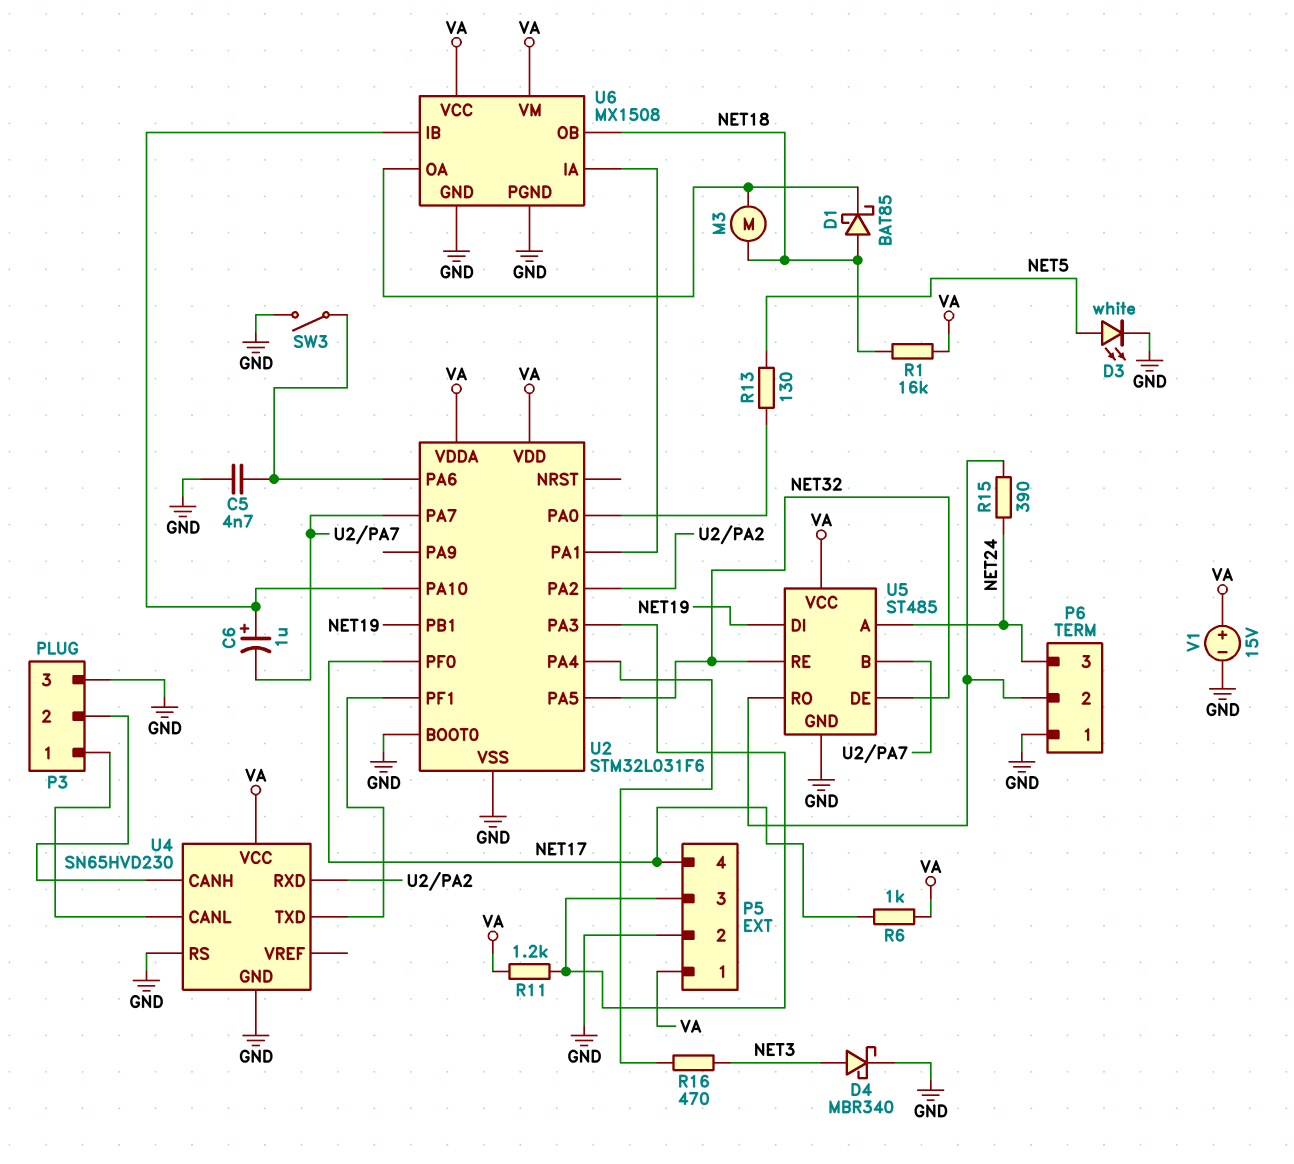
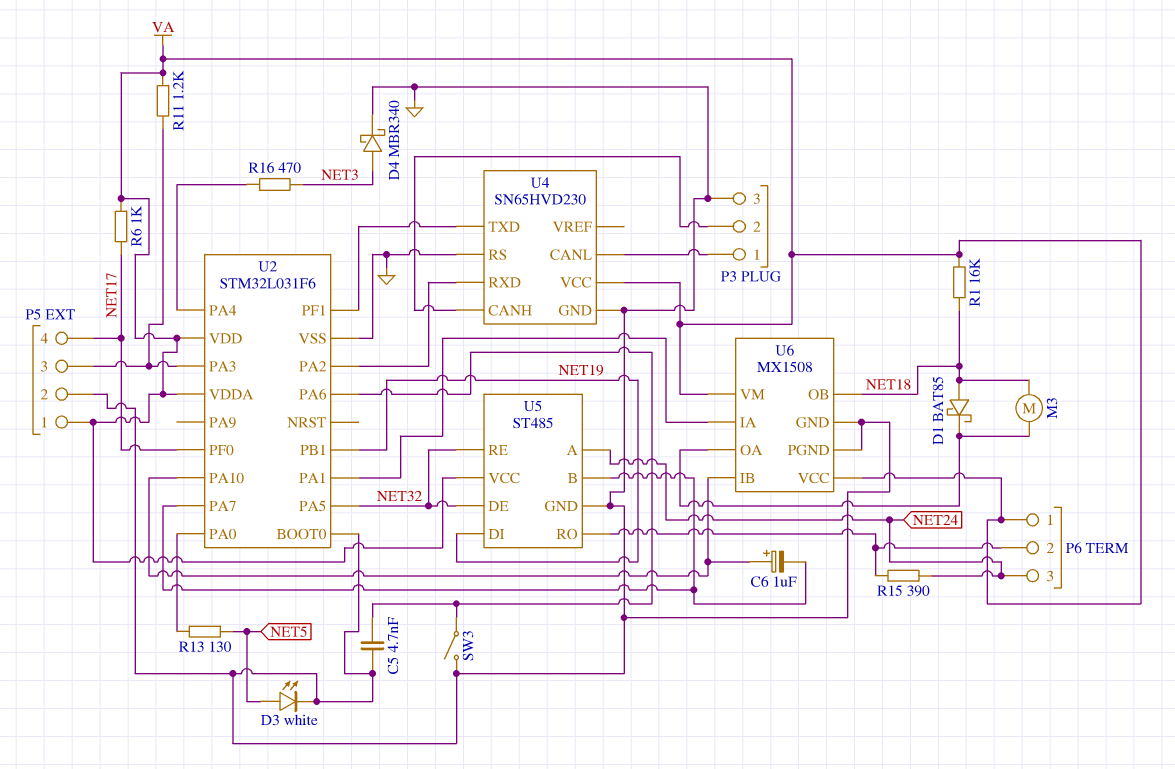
P6 pin 1: GND -> VA
V1: 15V (plus VA, minus GND) -> none

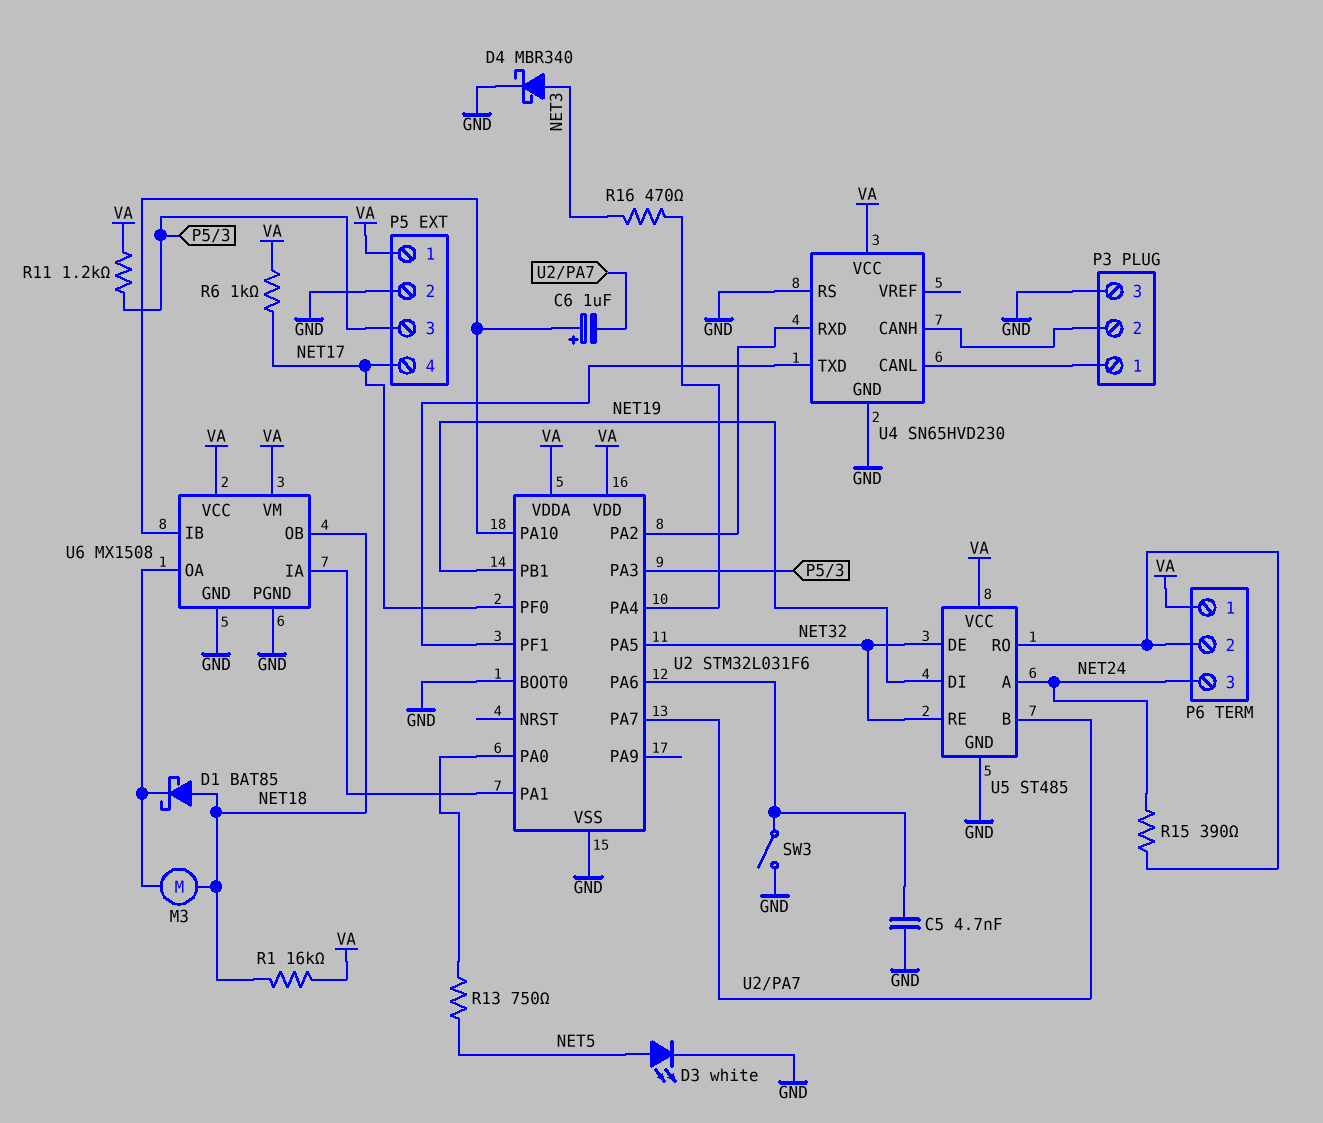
R13: 130 (NET5, U2/PA0) -> 750 (NET5, U2/PA0)

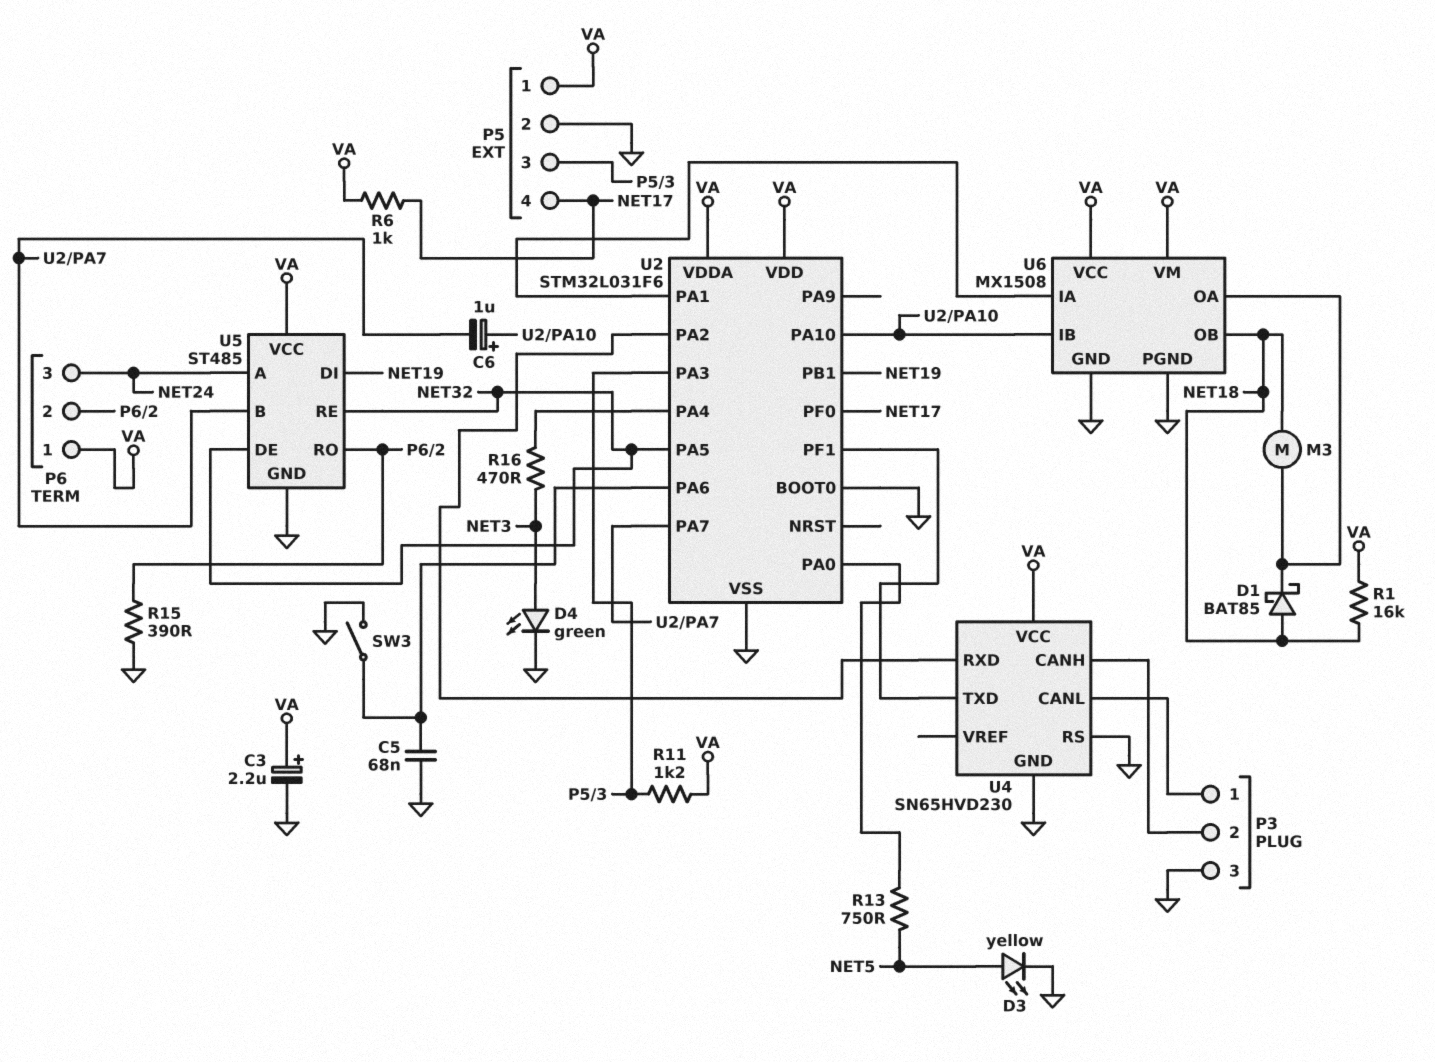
C3: none -> 2.2uF (plus VA, minus GND)
C5: 4.7nF (GND, U2/PA6) -> 68nF (GND, U2/PA6)
D3: LED white (A NET5, K GND) -> LED yellow (A NET5, K GND)
D4: schottky MBR340 (A NET3, K GND) -> LED green (A NET3, K GND)
R15: 390 (NET24, P6/2) -> 390 (GND, P6/2)

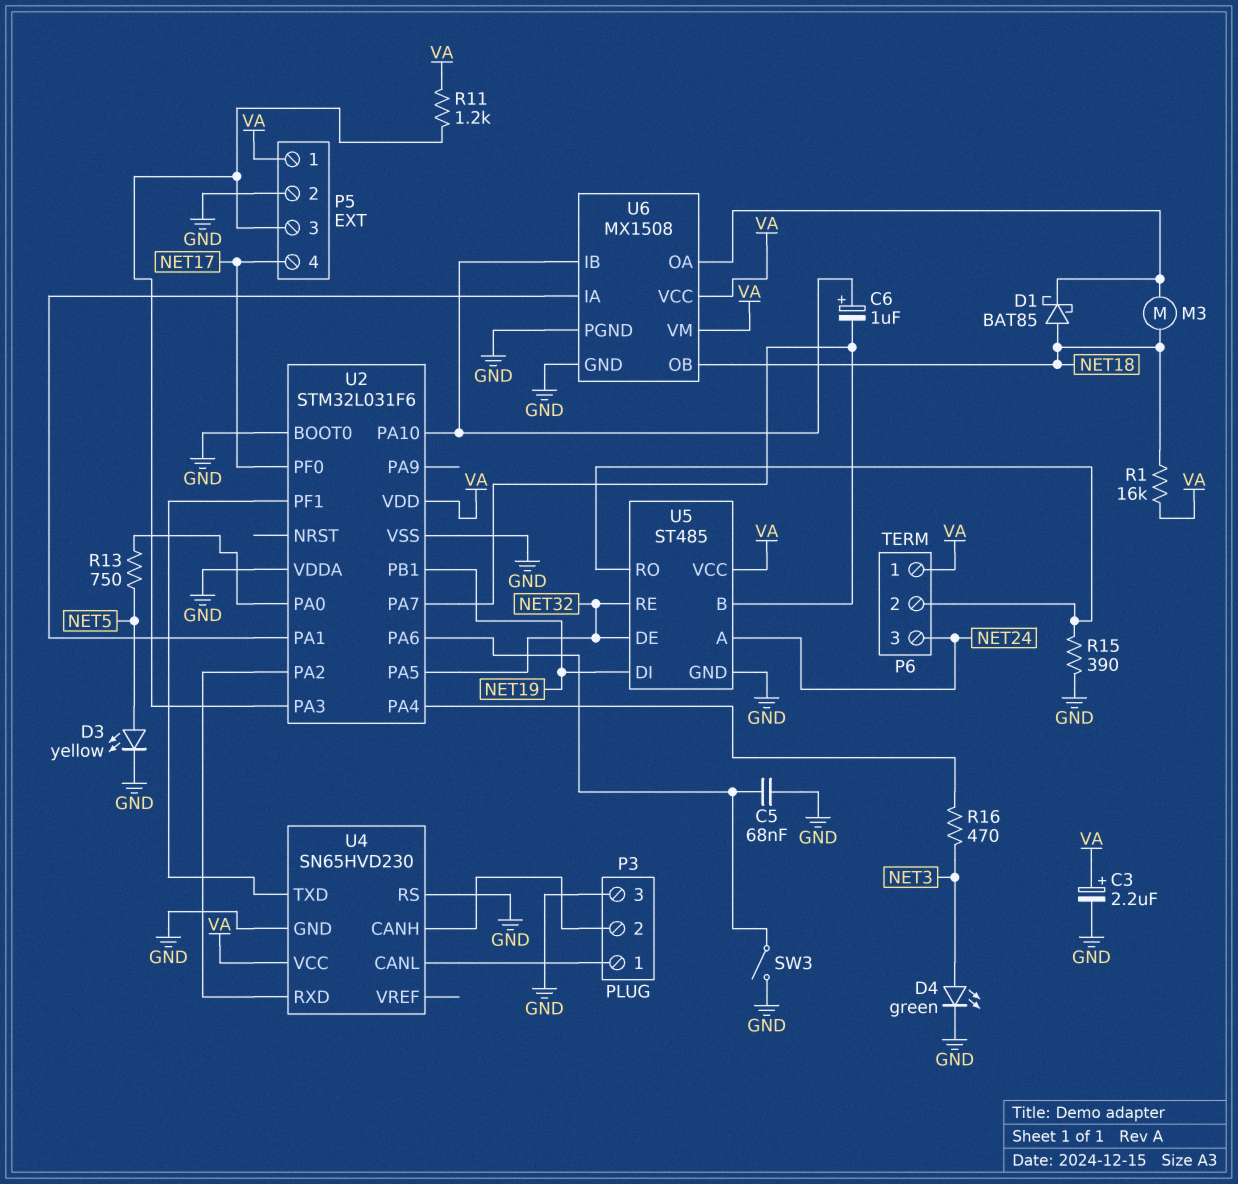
R6: 1k (NET17, VA) -> none
U2 pin VDDA: VA -> GND

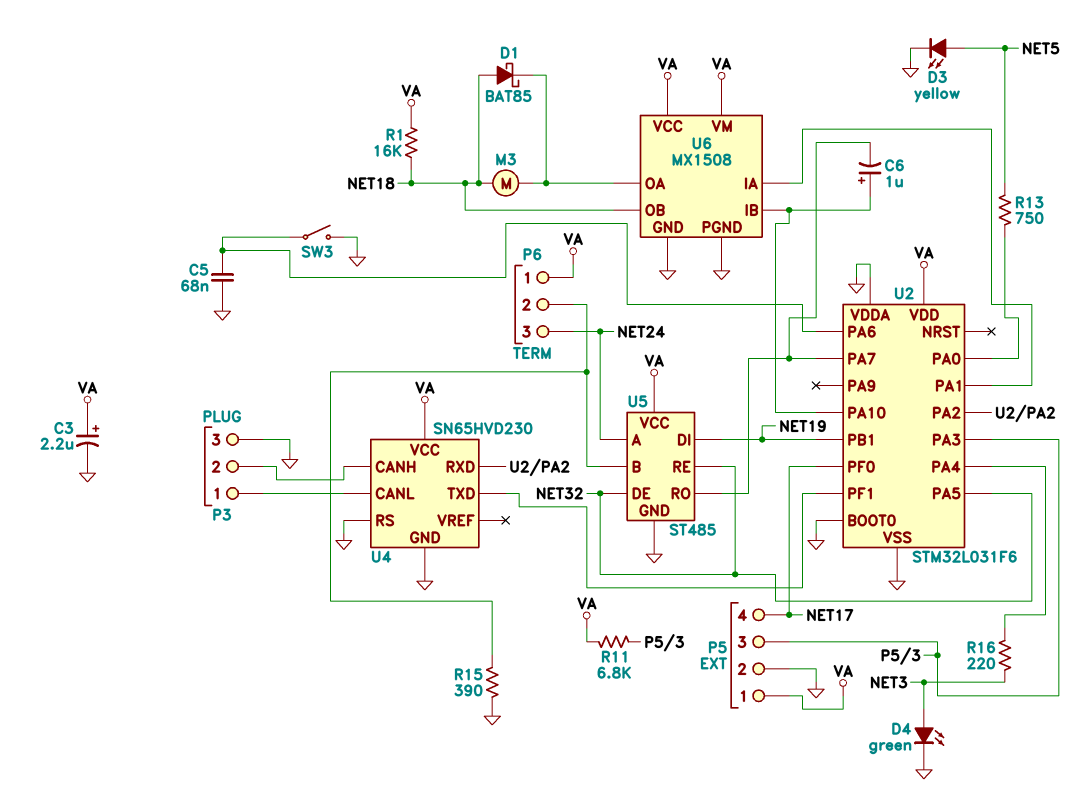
R11: 1.2k (P5/3, VA) -> 6.8k (P5/3, VA)
R16: 470 (NET3, U2/PA4) -> 220 (NET3, U2/PA4)
U5 pin B: U2/PA7 -> P6/2
U5 pin RO: P6/2 -> U2/PA7

